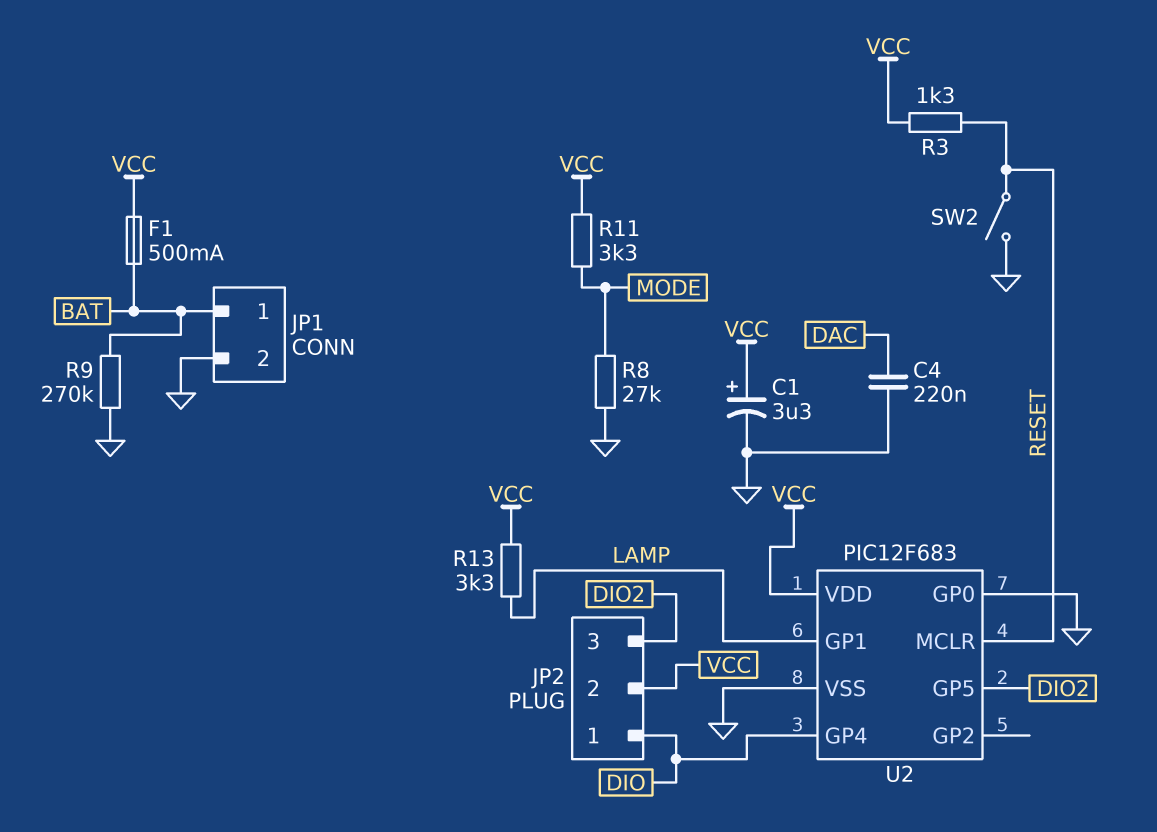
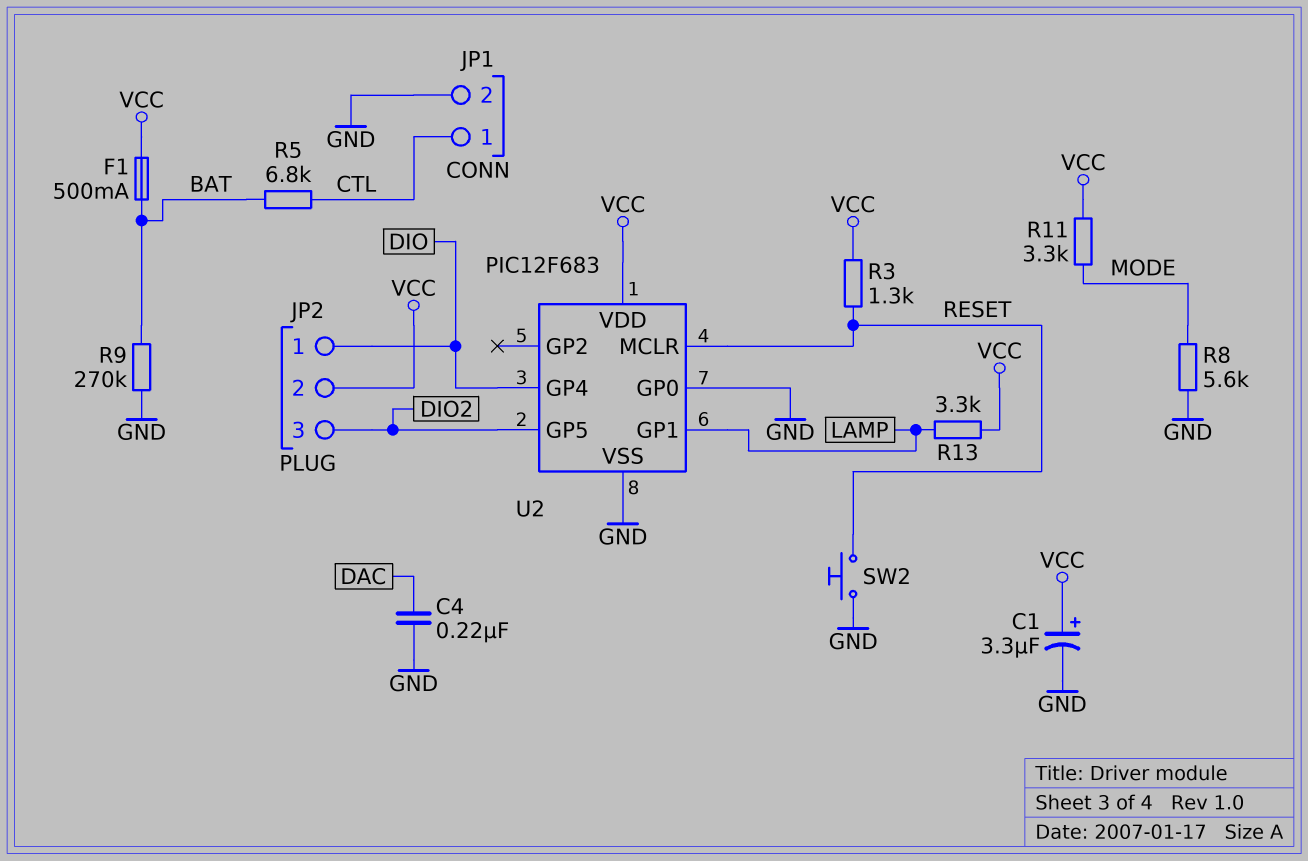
JP1 pin 1: BAT -> CTL
R5: none -> 6.8k (BAT, CTL)
R8: 27k (GND, MODE) -> 5.6k (GND, MODE)
SW2: switch (GND, RESET) -> button (GND, RESET)

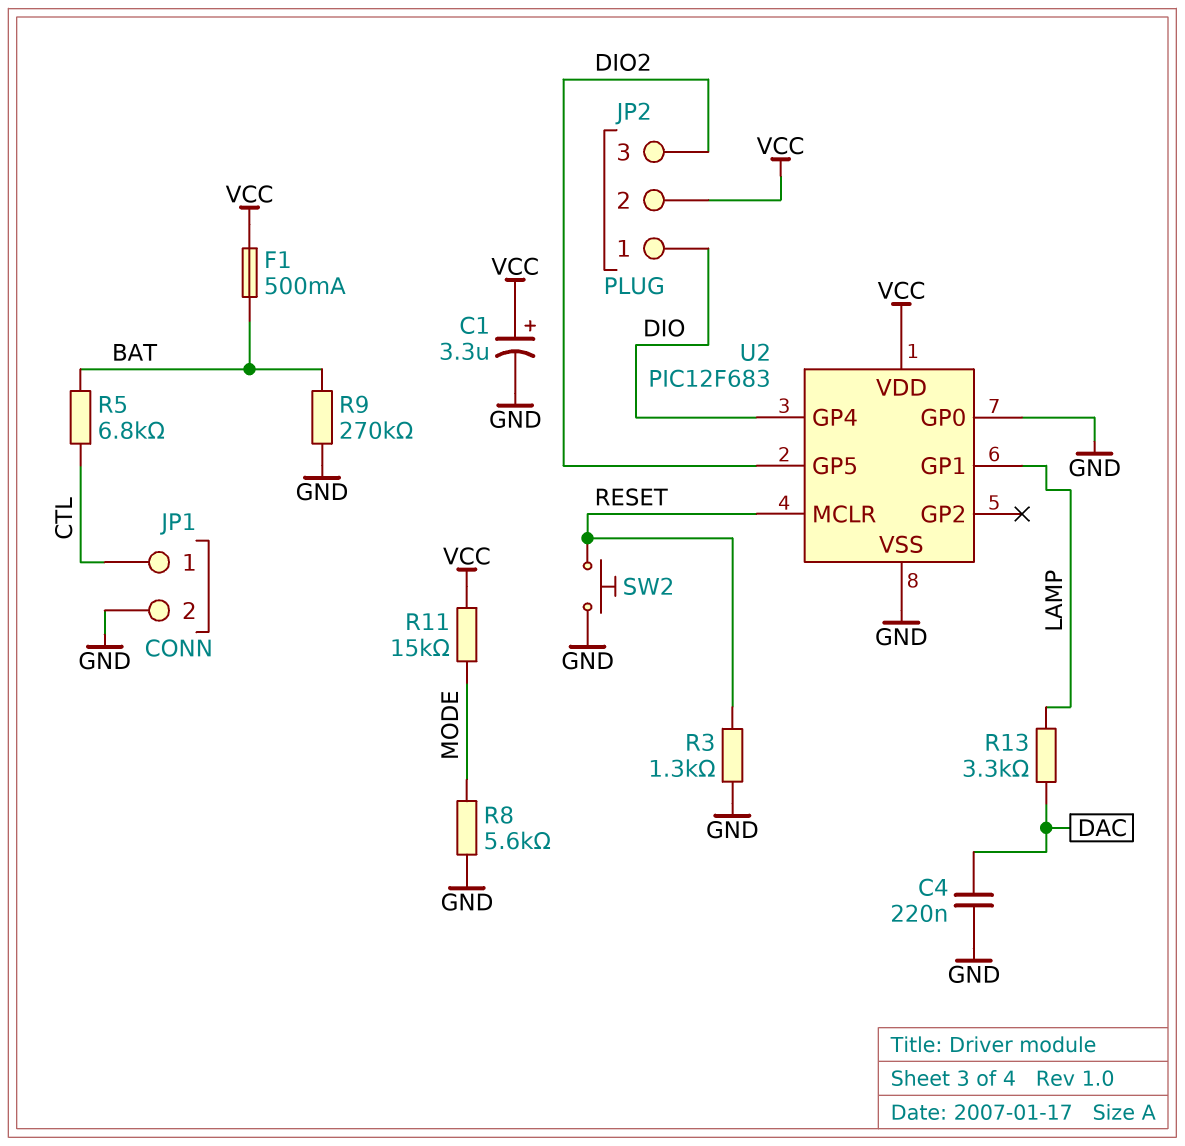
R3: 1.3k (RESET, VCC) -> 1.3k (GND, RESET)
R11: 3.3k (MODE, VCC) -> 15k (MODE, VCC)
R13: 3.3k (LAMP, VCC) -> 3.3k (DAC, LAMP)

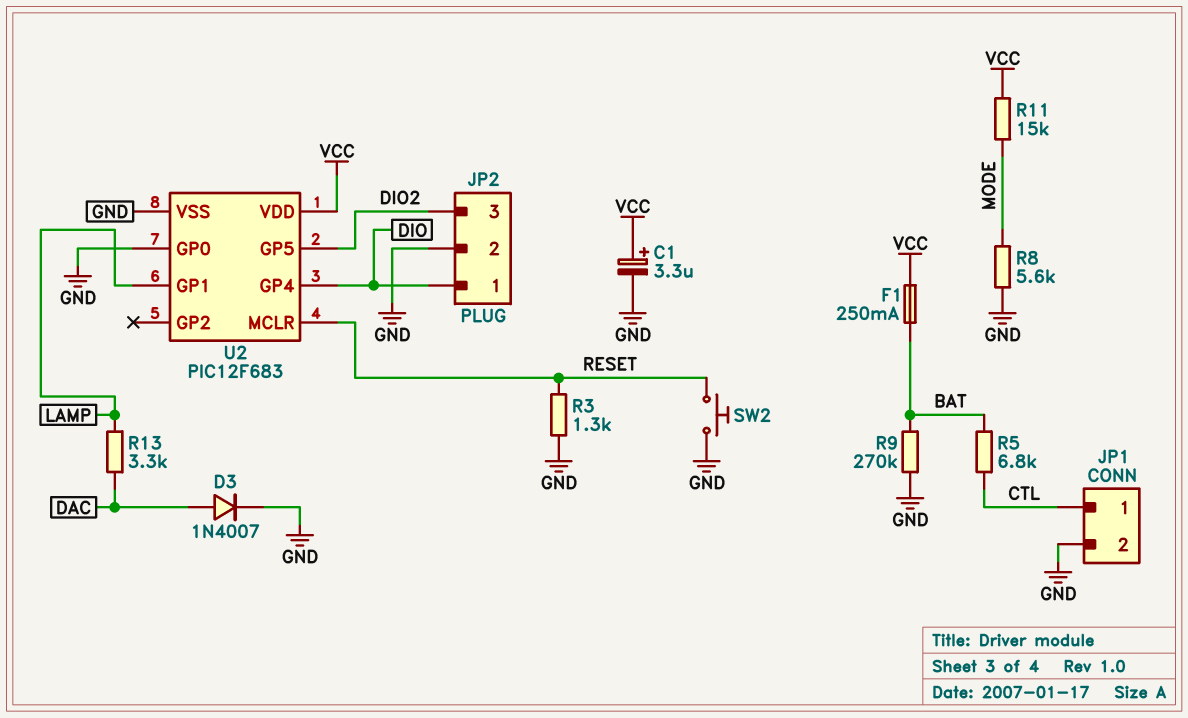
C4: 220nF (DAC, GND) -> none
D3: none -> diode 1N4007 (A DAC, K GND)
F1: 500mA (BAT, VCC) -> 250mA (BAT, VCC)
JP2 pin 2: VCC -> GND

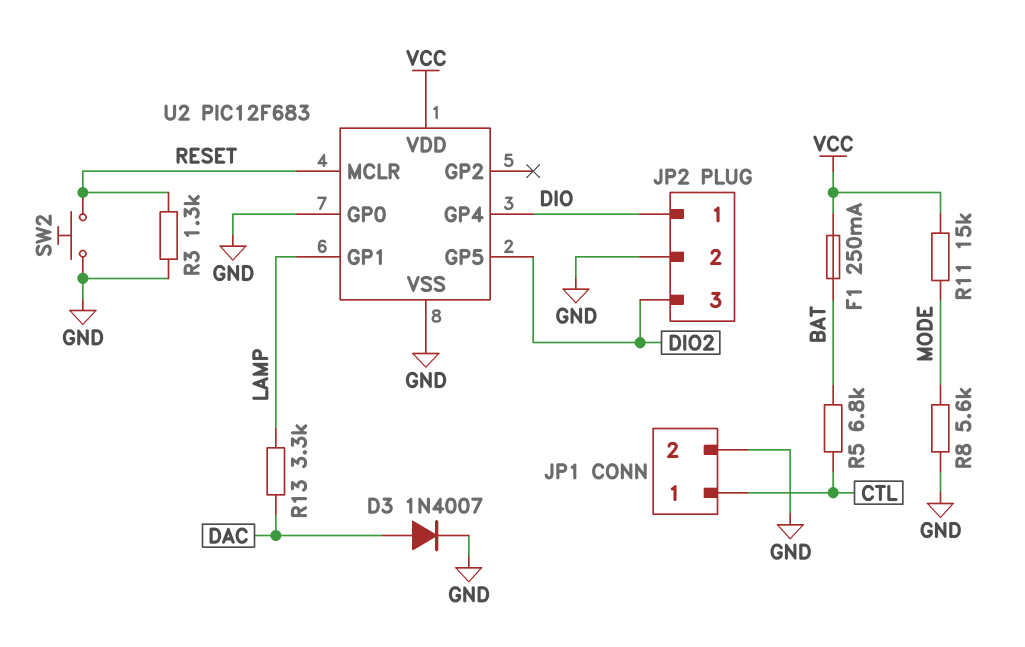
C1: 3.3uF (plus VCC, minus GND) -> none
R9: 270k (BAT, GND) -> none

